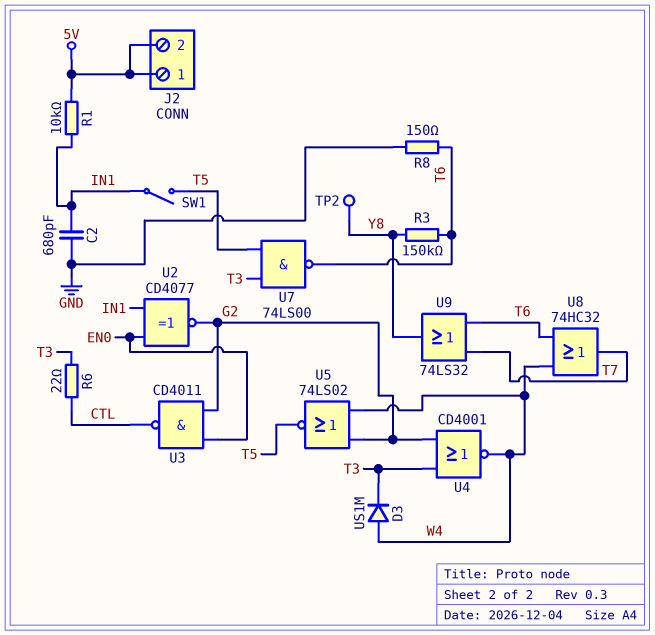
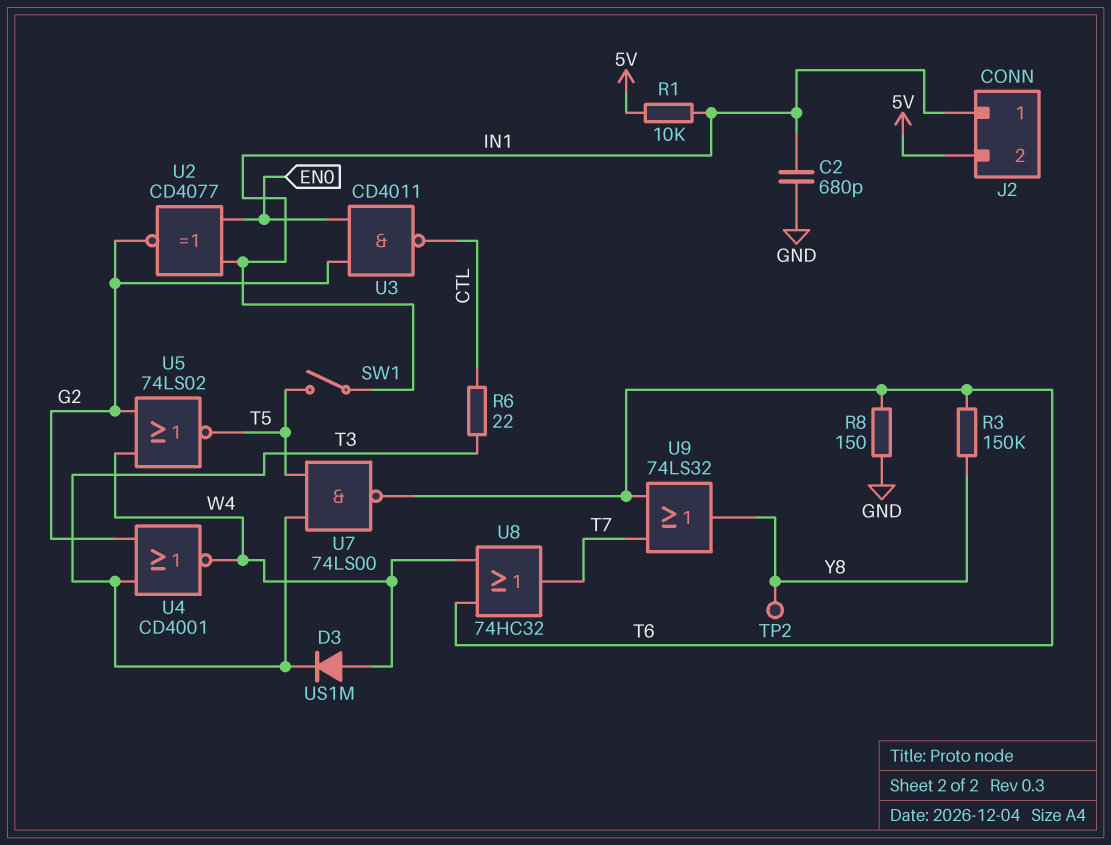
J2 pin 1: 5V -> IN1

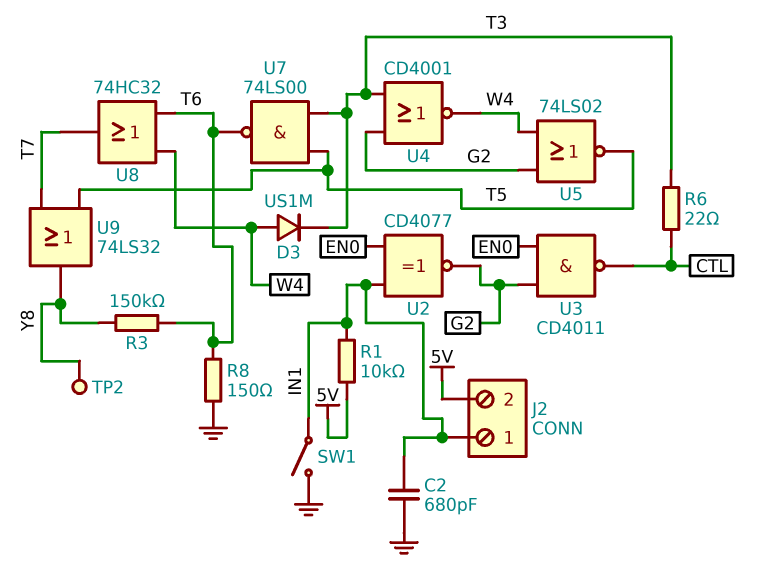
SW1: switch (IN1, T5) -> switch (GND, IN1)
U9: OR 74LS32 (in T6, in T7, out Y8) -> OR 74LS32 (in T5, in T7, out Y8)

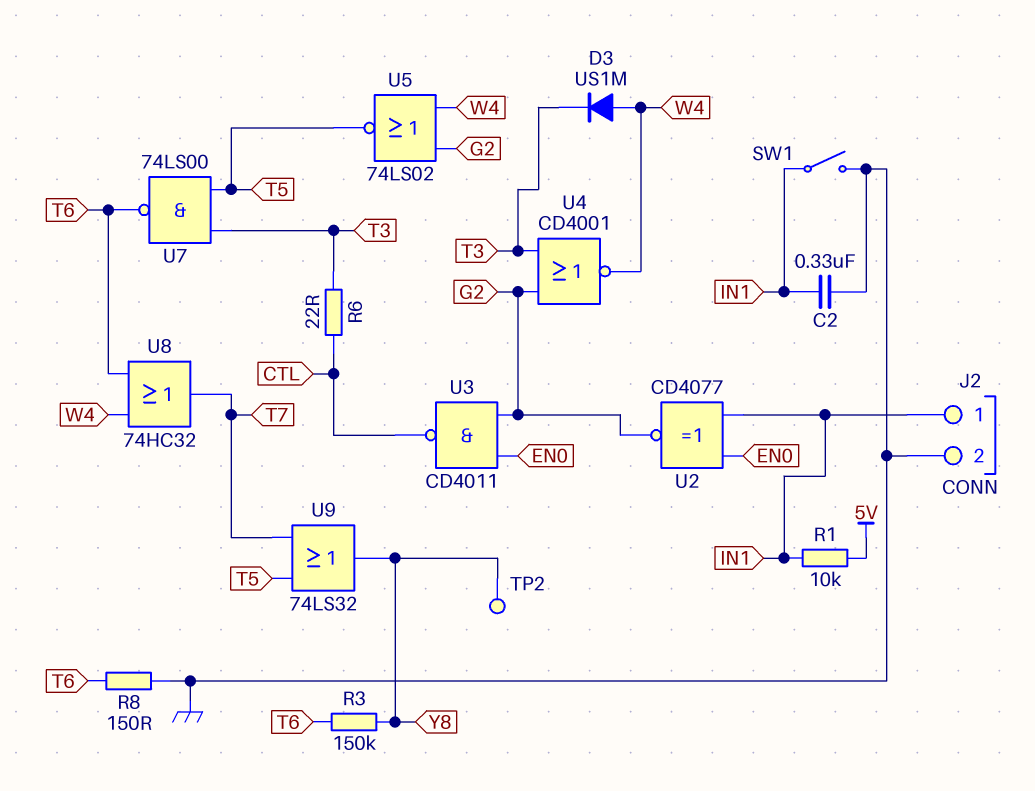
C2: 680pF (GND, IN1) -> 330nF (GND, IN1)
J2 pin 2: 5V -> GND

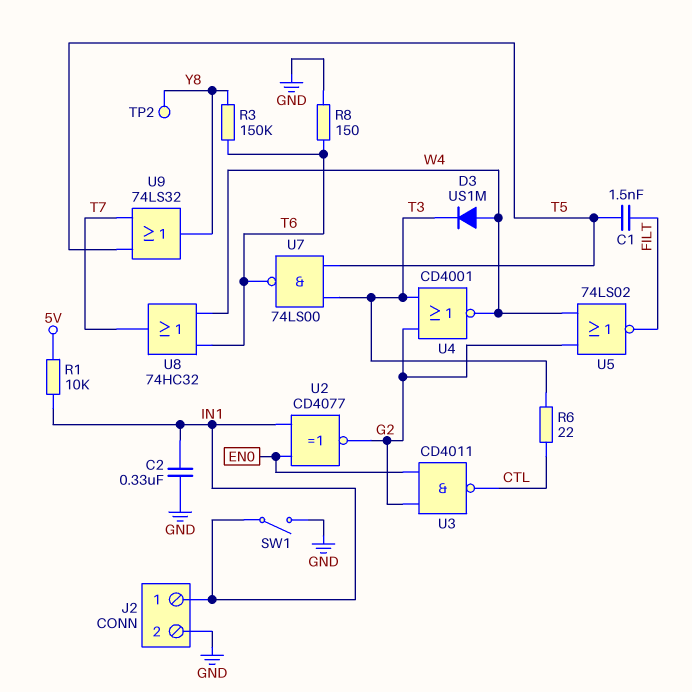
C1: none -> 1.5nF (FILT, T5)
U5: NOR 74LS02 (in G2, in W4, out T5) -> NOR 74LS02 (in G2, in W4, out FILT)

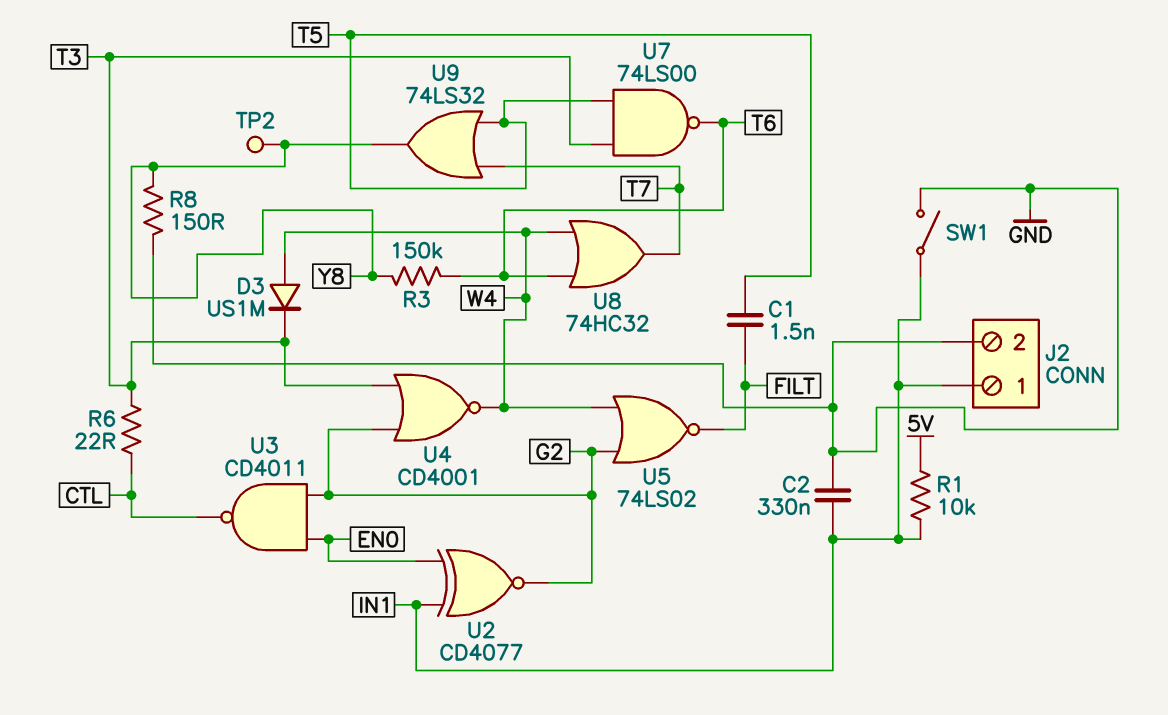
R8: 150 (GND, T6) -> 150 (GND, Y8)

